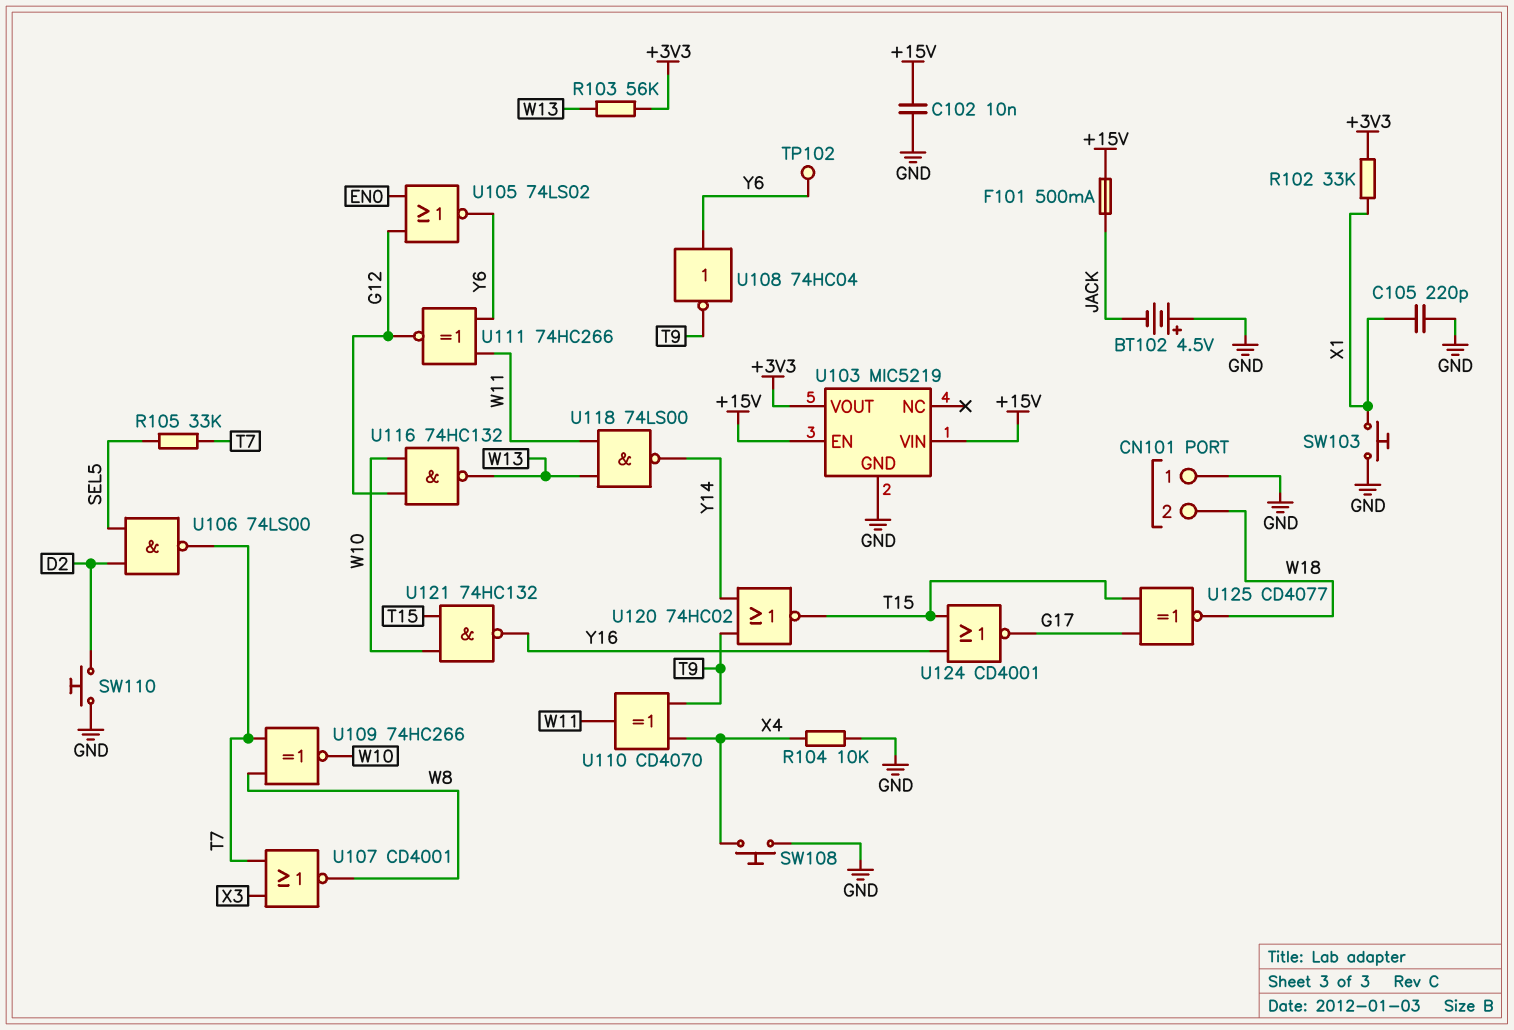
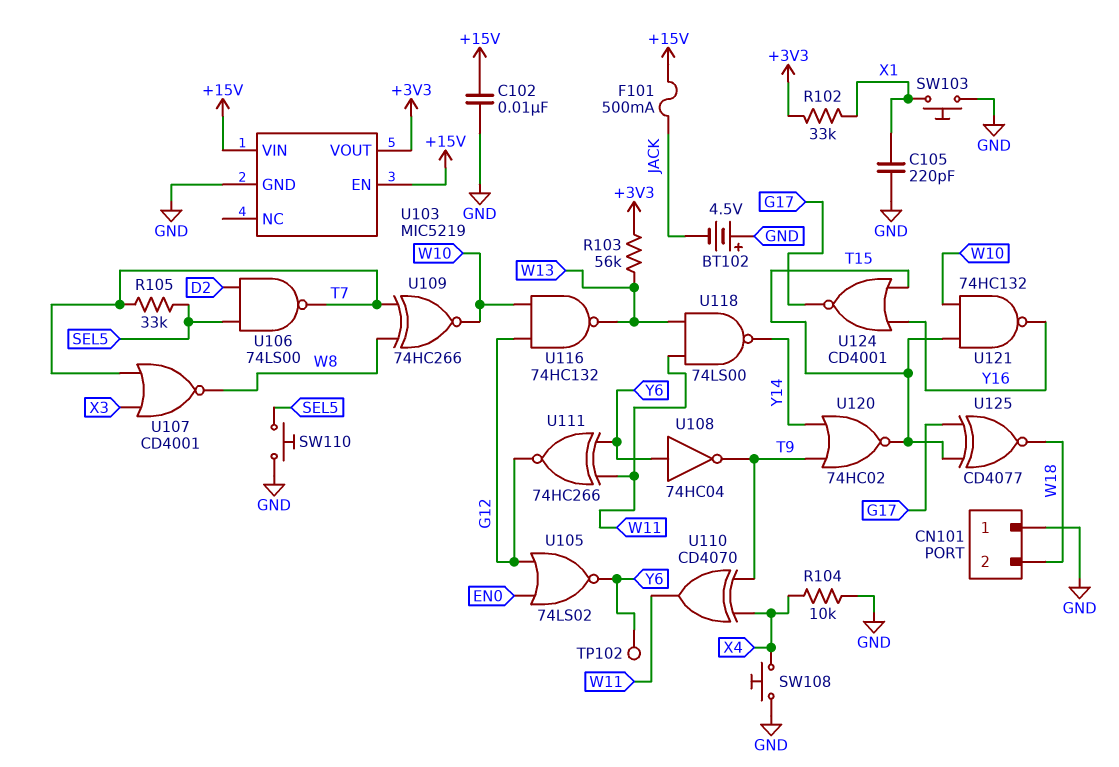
SW110: button (D2, GND) -> button (GND, SEL5)

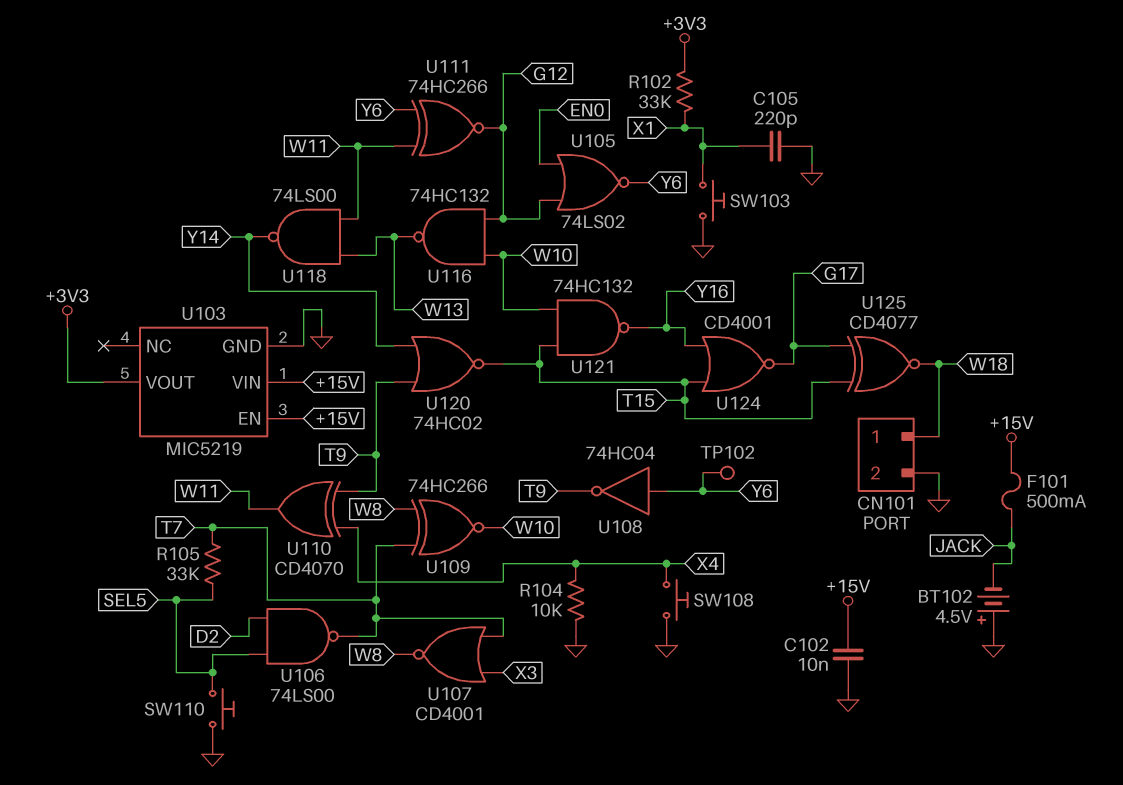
CN101 pin 1: GND -> W18
CN101 pin 2: W18 -> GND
R103: 56k (+3V3, W13) -> none

